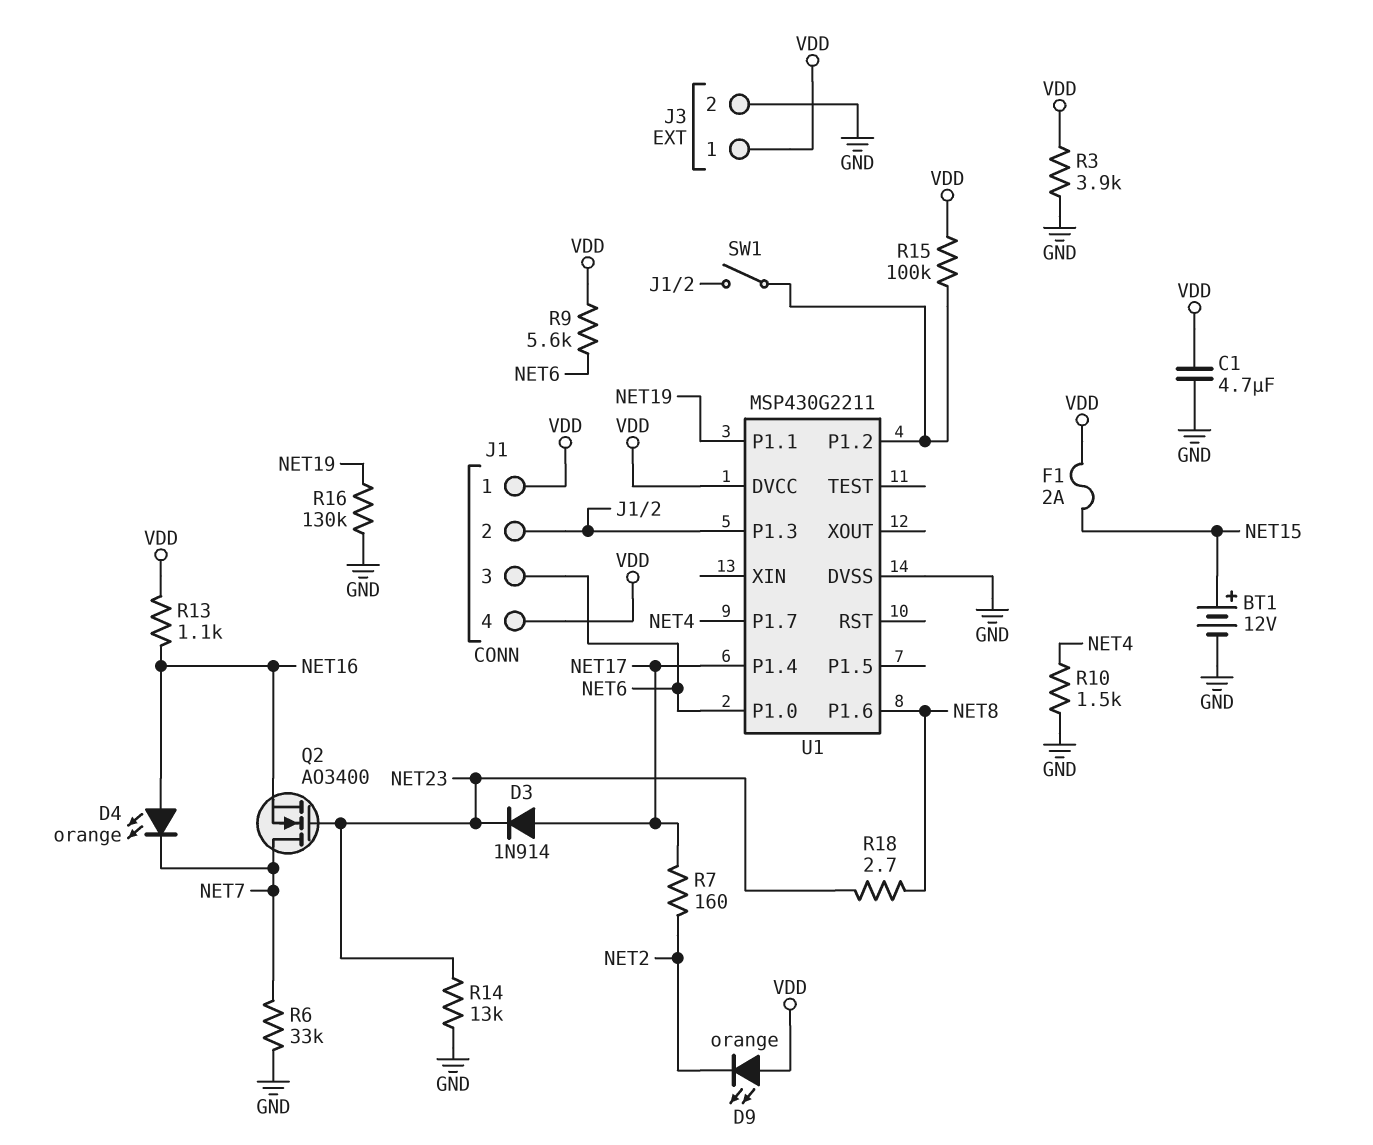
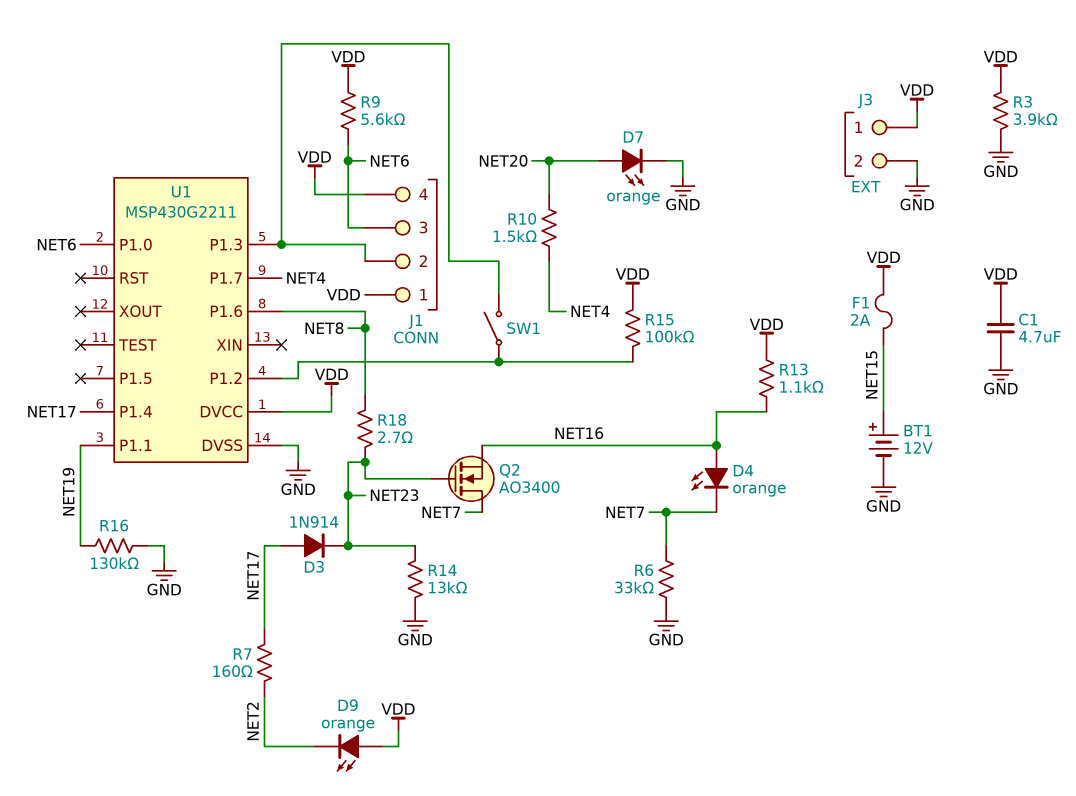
D7: none -> LED orange (A NET20, K GND)
R10: 1.5k (GND, NET4) -> 1.5k (NET4, NET20)

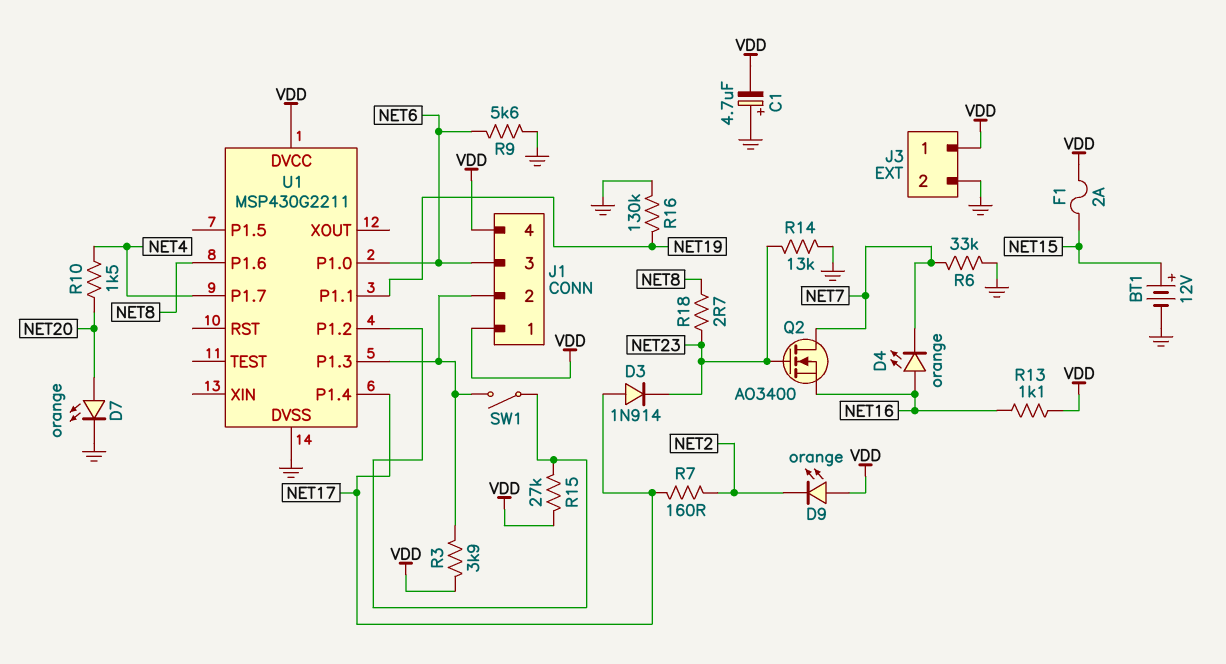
C1: 4.7uF (GND, VDD) -> 4.7uF (plus GND, minus VDD)
R3: 3.9k (GND, VDD) -> 3.9k (J1/2, VDD)
R9: 5.6k (NET6, VDD) -> 5.6k (GND, NET6)
R15: 100k (U1/P1.2, VDD) -> 27k (U1/P1.2, VDD)

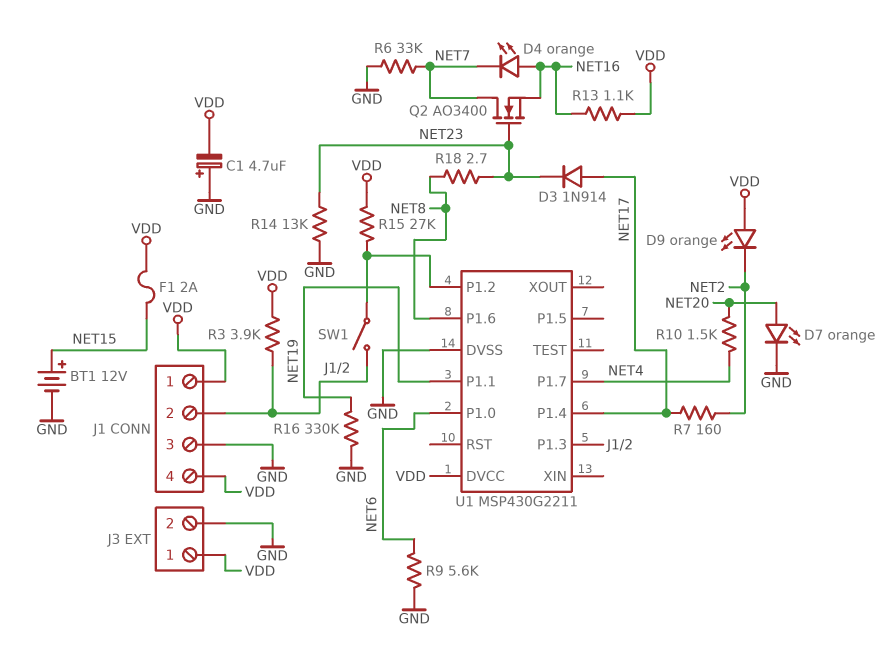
J1 pin 3: NET6 -> GND
R16: 130k (GND, NET19) -> 330k (GND, NET19)

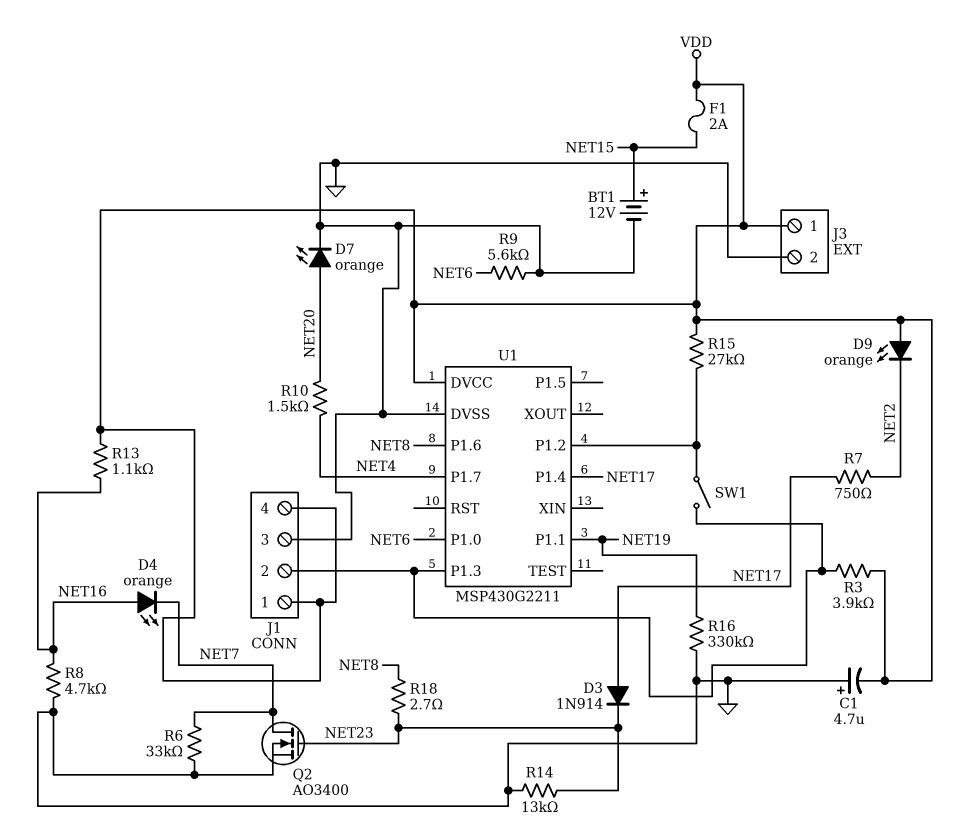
Q2: NMOS AO3400 (G NET23, D NET7, S NET16) -> NMOS AO3400 (G NET23, D NET7, S GND)
R7: 160 (NET2, NET17) -> 750 (NET2, NET17)
R8: none -> 4.7k (GND, NET16)

